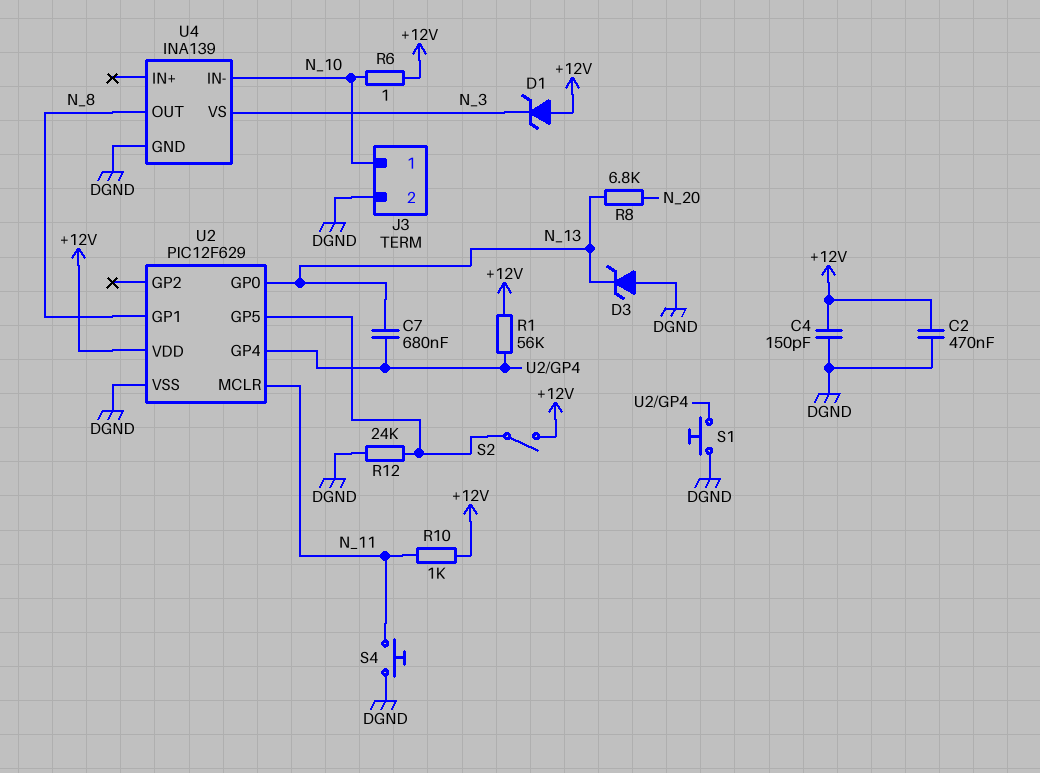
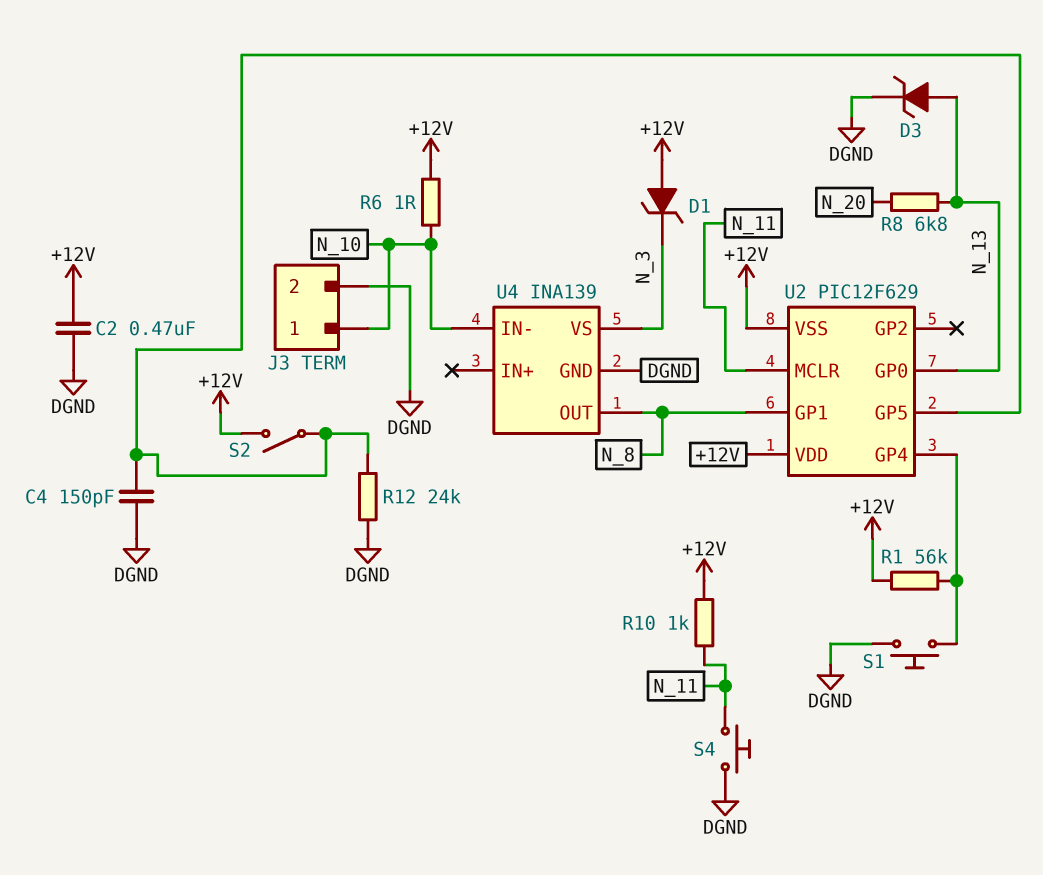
C4: 150pF (+12V, DGND) -> 150pF (DGND, U2/GP5)
C7: 680nF (N_13, U2/GP4) -> none
D3: zener (A DGND, K N_13) -> zener (A N_13, K DGND)
U2 pin VSS: DGND -> +12V

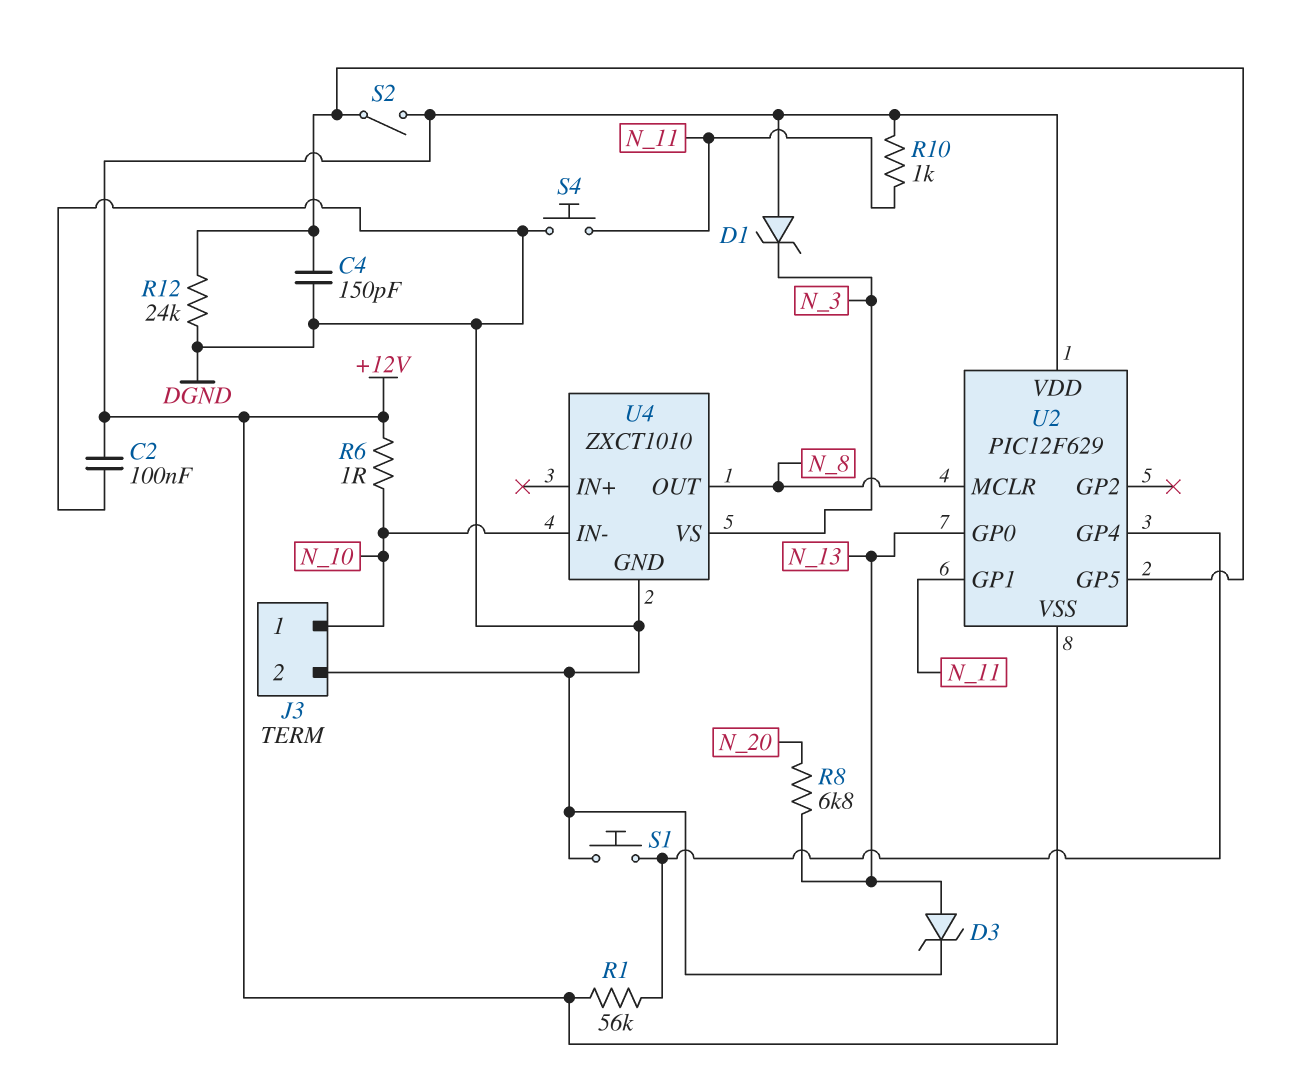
C2: 470nF (+12V, DGND) -> 100nF (+12V, DGND)
U2 pin GP1: N_8 -> N_11
U2 pin MCLR: N_11 -> N_8
U4: INA139 -> ZXCT1010

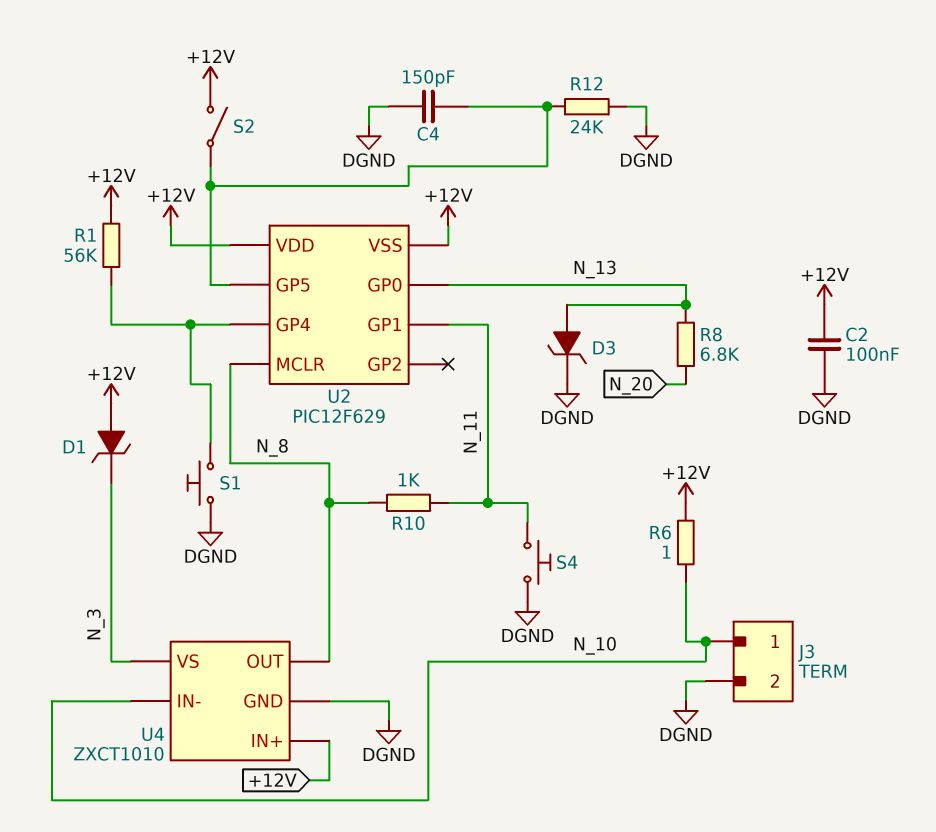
R10: 1k (+12V, N_11) -> 1k (N_8, N_11)
U4 pin IN+: none -> +12V

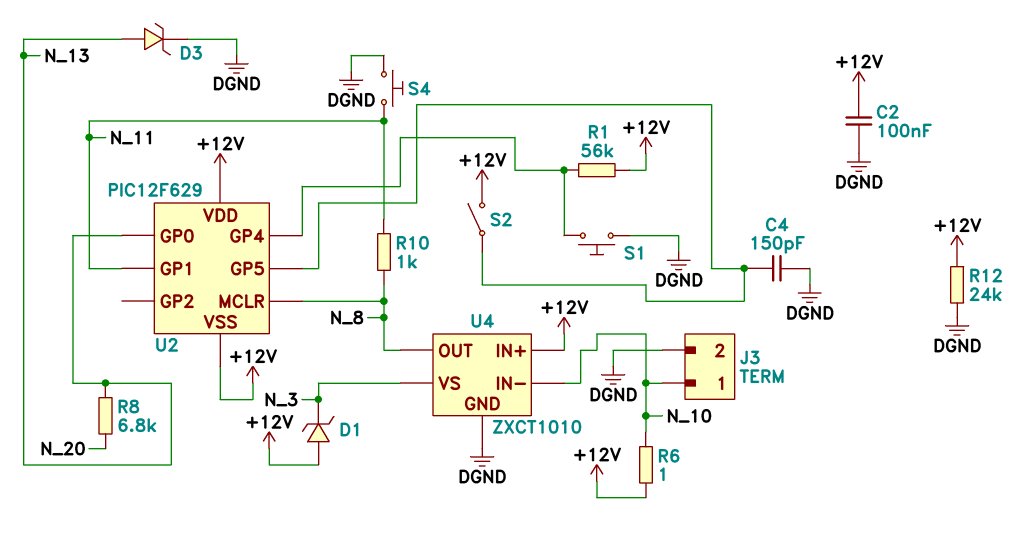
R12: 24k (DGND, U2/GP5) -> 24k (+12V, DGND)

